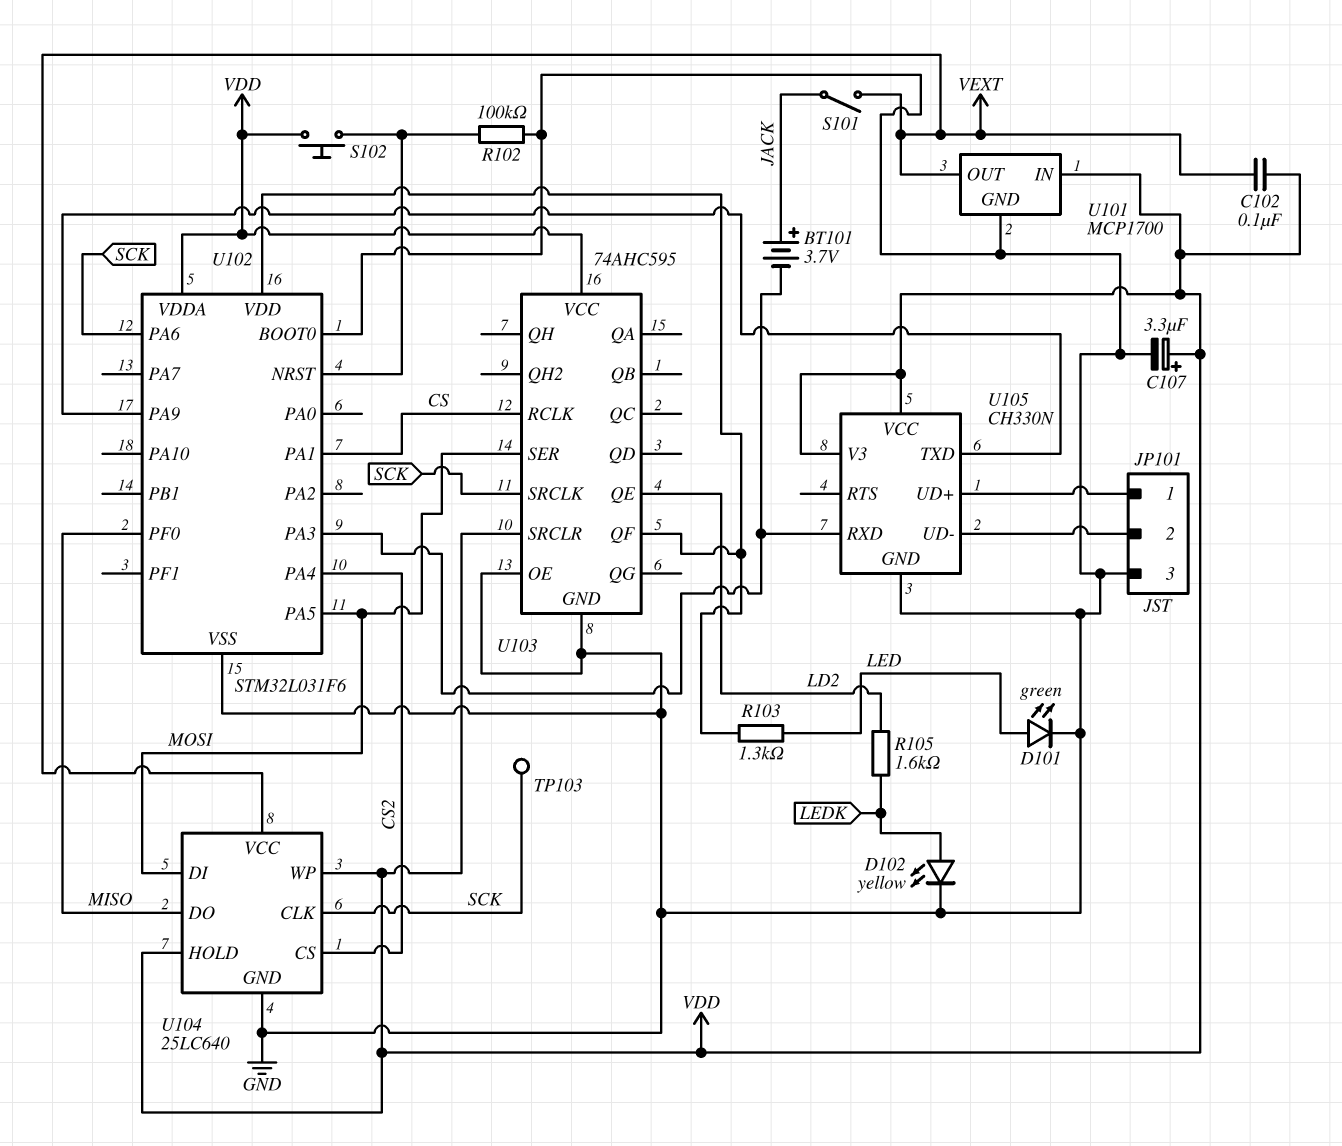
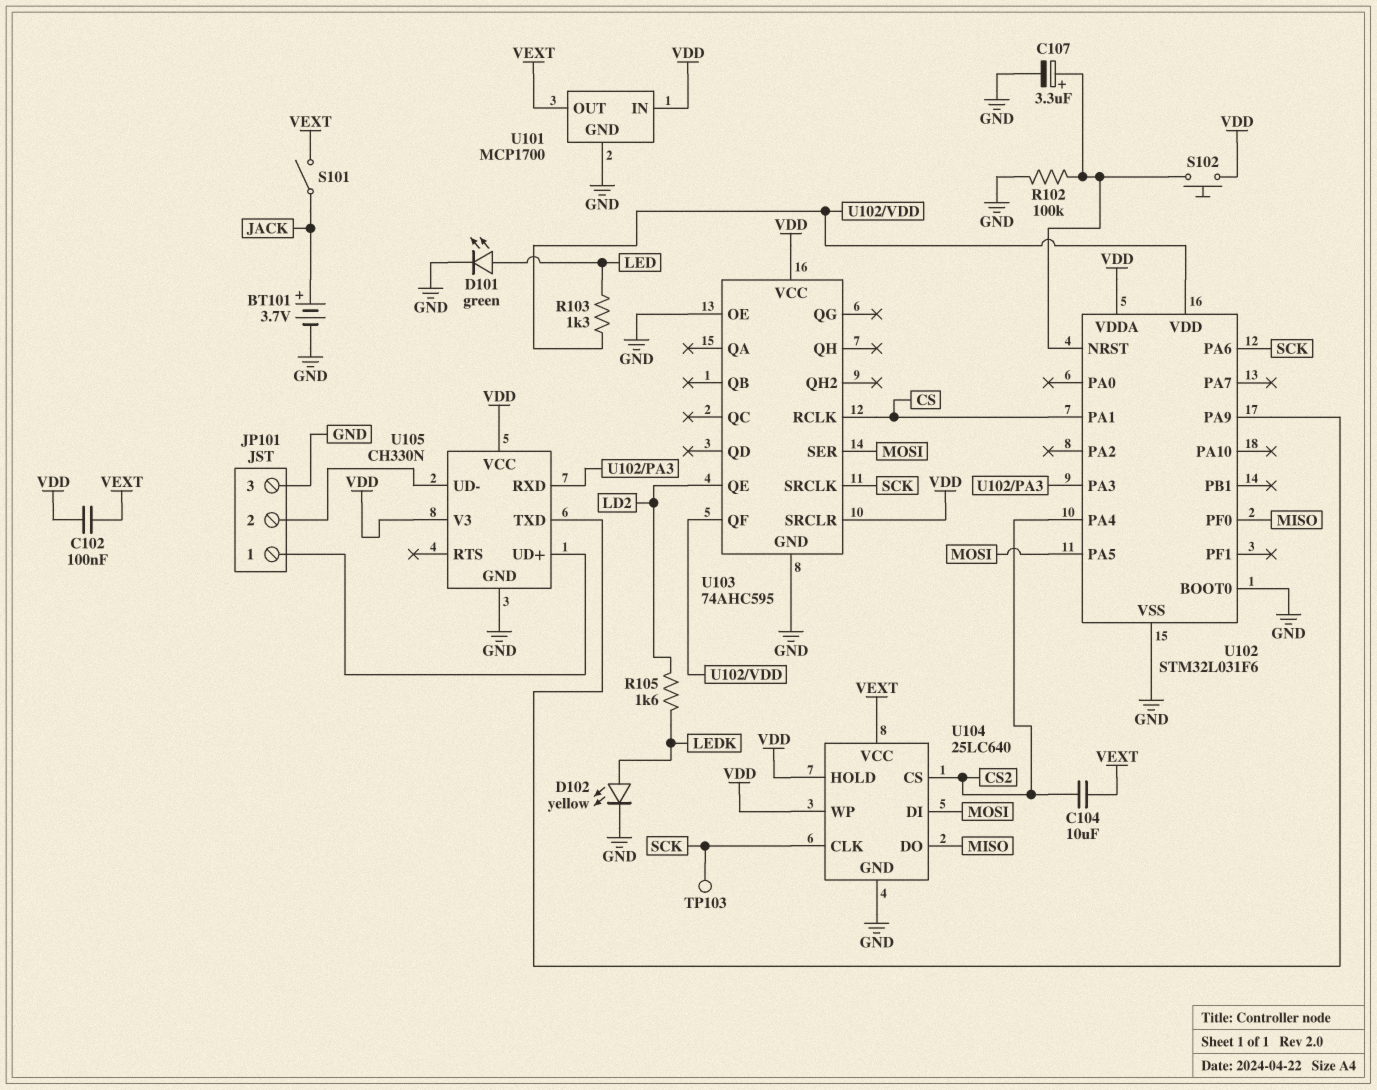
BT101: 3.7V (plus JACK, minus U102/PA3) -> 3.7V (plus JACK, minus GND)
C104: none -> 10uF (CS2, VEXT)
C107: 3.3uF (plus VDD, minus GND) -> 3.3uF (plus U102/NRST, minus GND)

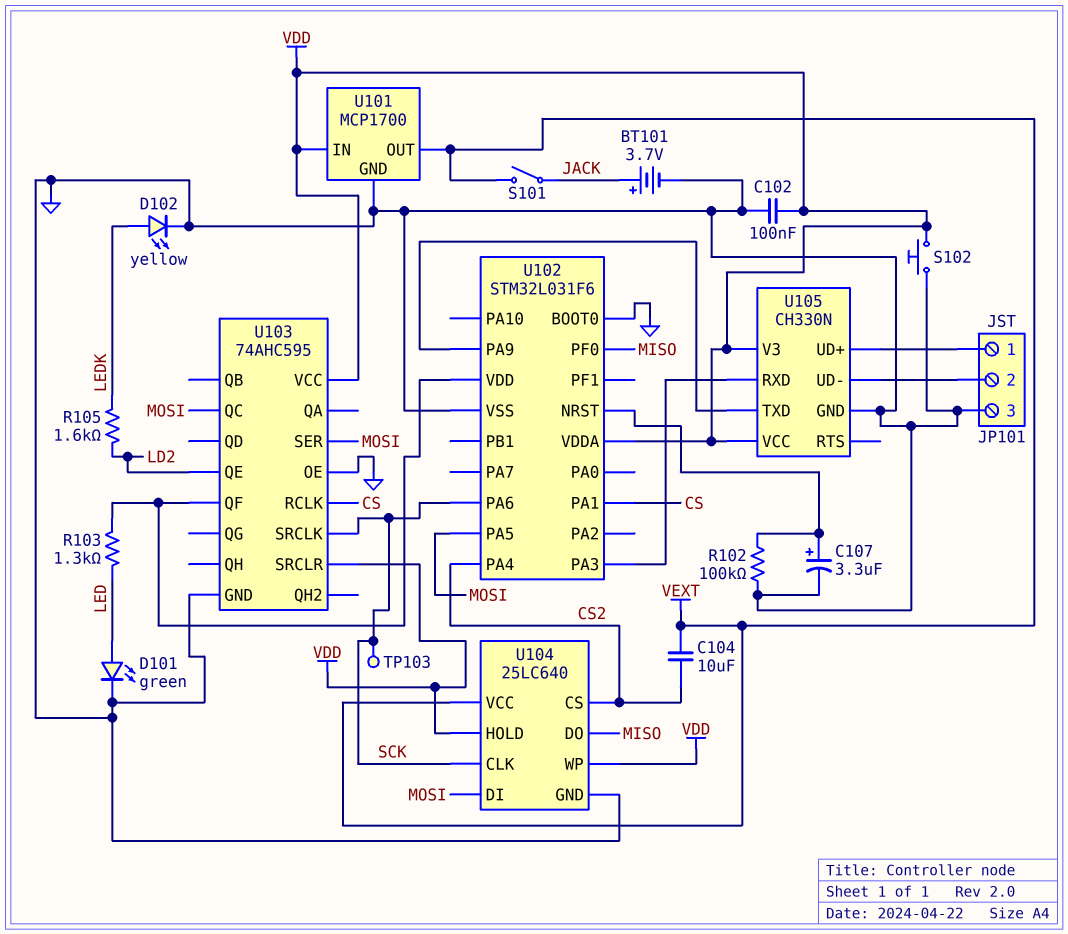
C102: 100nF (VDD, VEXT) -> 100nF (GND, VDD)
S102: button (U102/NRST, VDD) -> button (GND, VDD)
U103 pin QC: none -> MOSI

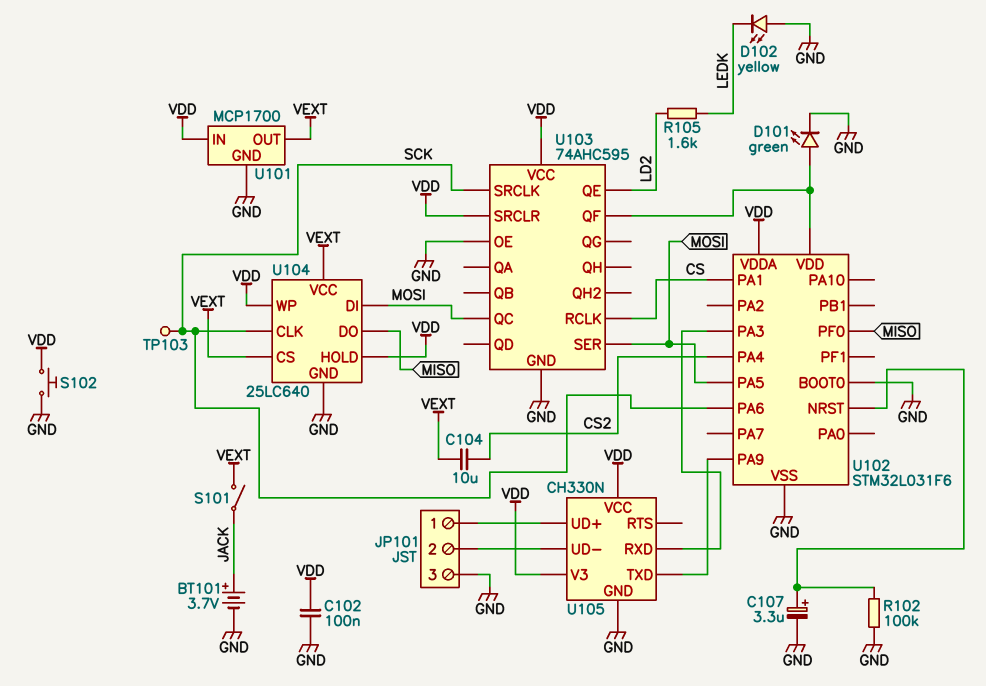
D101: LED green (A LED, K GND) -> LED green (A U102/VDD, K GND)
D102: LED yellow (A LEDK, K GND) -> LED yellow (A GND, K LEDK)
R103: 1.3k (LED, U102/VDD) -> none
U104 pin CS: CS2 -> VEXT

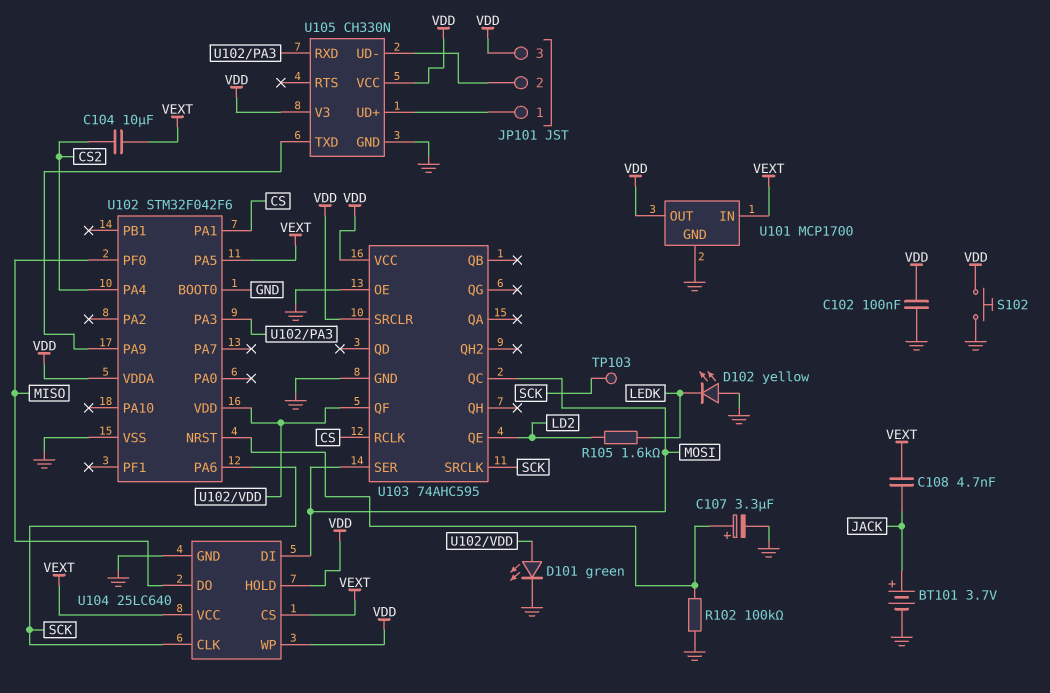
C108: none -> 4.7nF (JACK, VEXT)
JP101 pin 3: GND -> VDD
S101: switch (JACK, VEXT) -> none
U101 pin IN: VDD -> VEXT
U101 pin OUT: VEXT -> VDD
U102: STM32L031F6 -> STM32F042F6
U102 pin PA5: MOSI -> VEXT

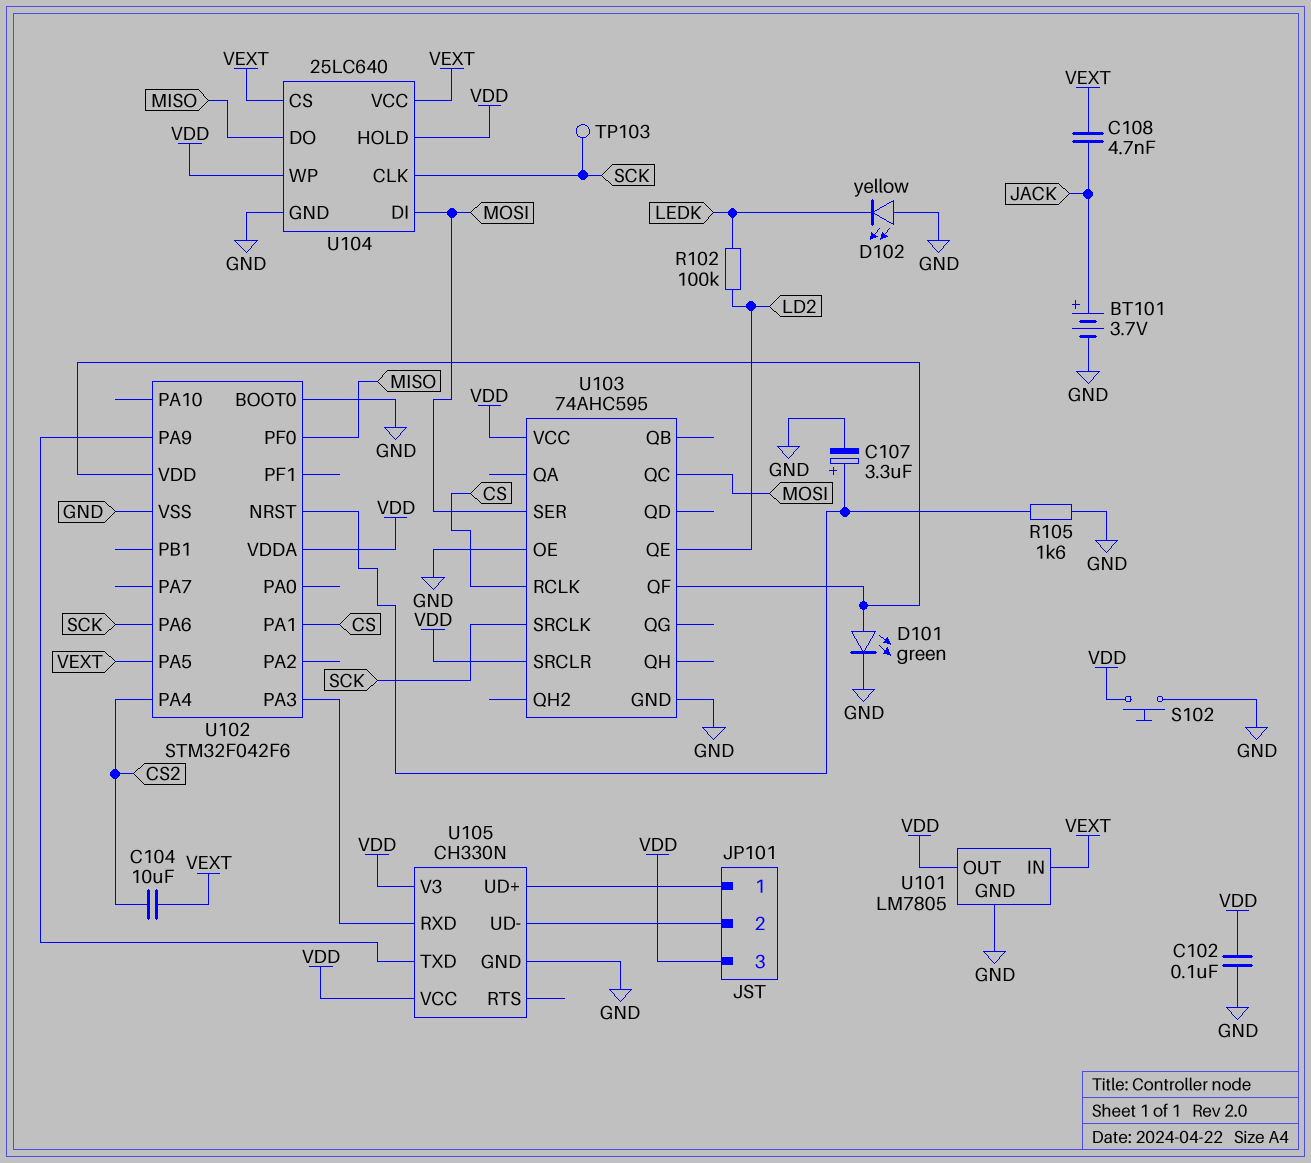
R102: 100k (GND, U102/NRST) -> 100k (LD2, LEDK)
R105: 1.6k (LD2, LEDK) -> 1.6k (GND, U102/NRST)
U101: MCP1700 -> LM7805

